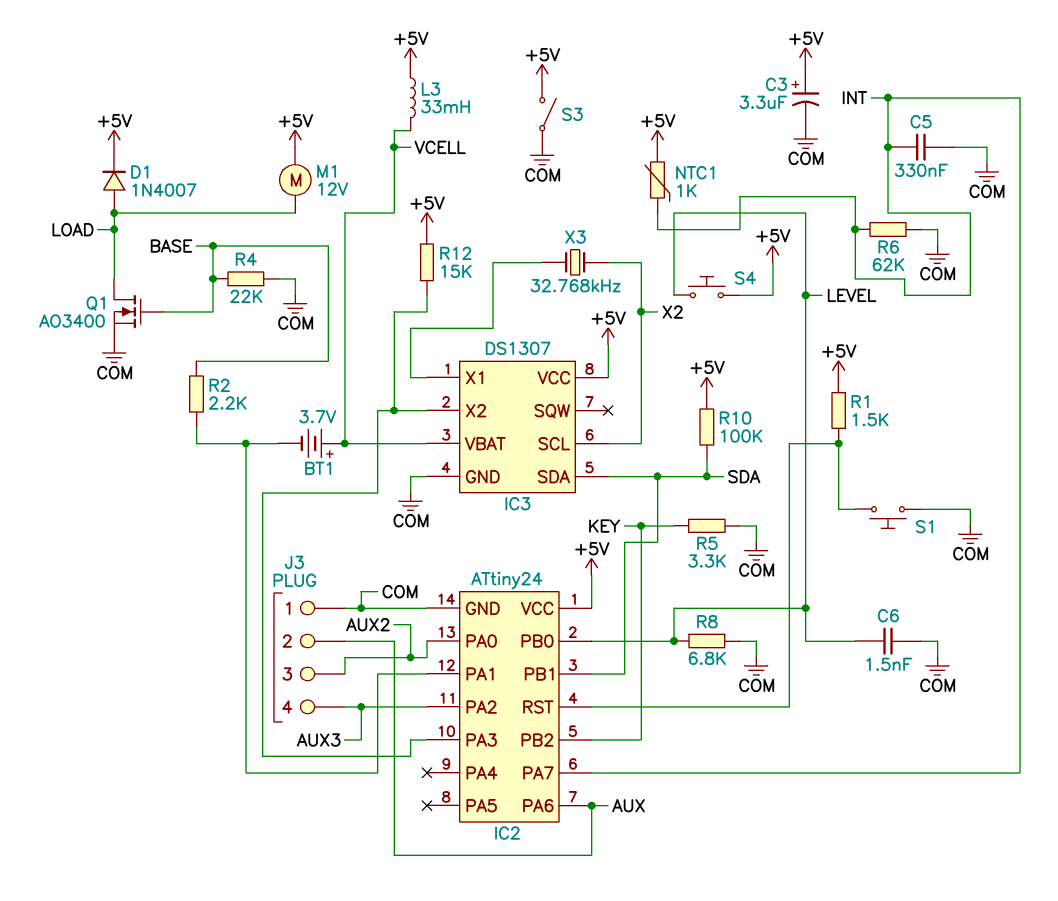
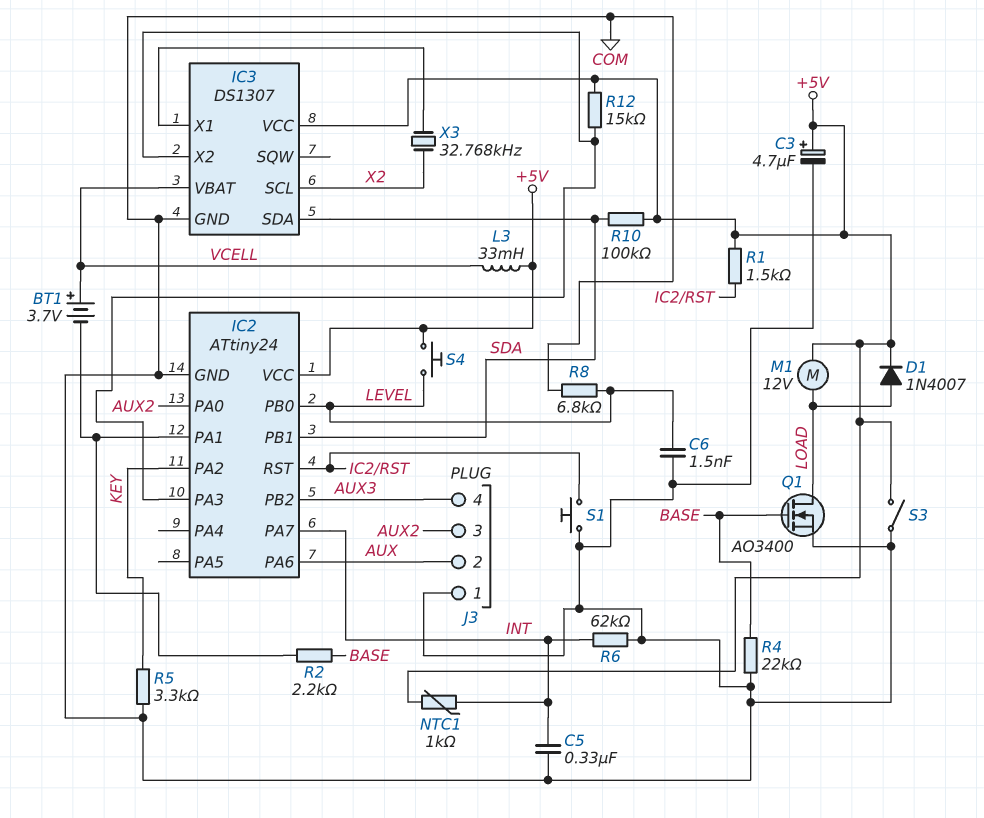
C3: 3.3uF (plus +5V, minus COM) -> 4.7uF (plus +5V, minus COM)
IC2 pin PA2: AUX3 -> KEY
IC2 pin PB2: KEY -> AUX3

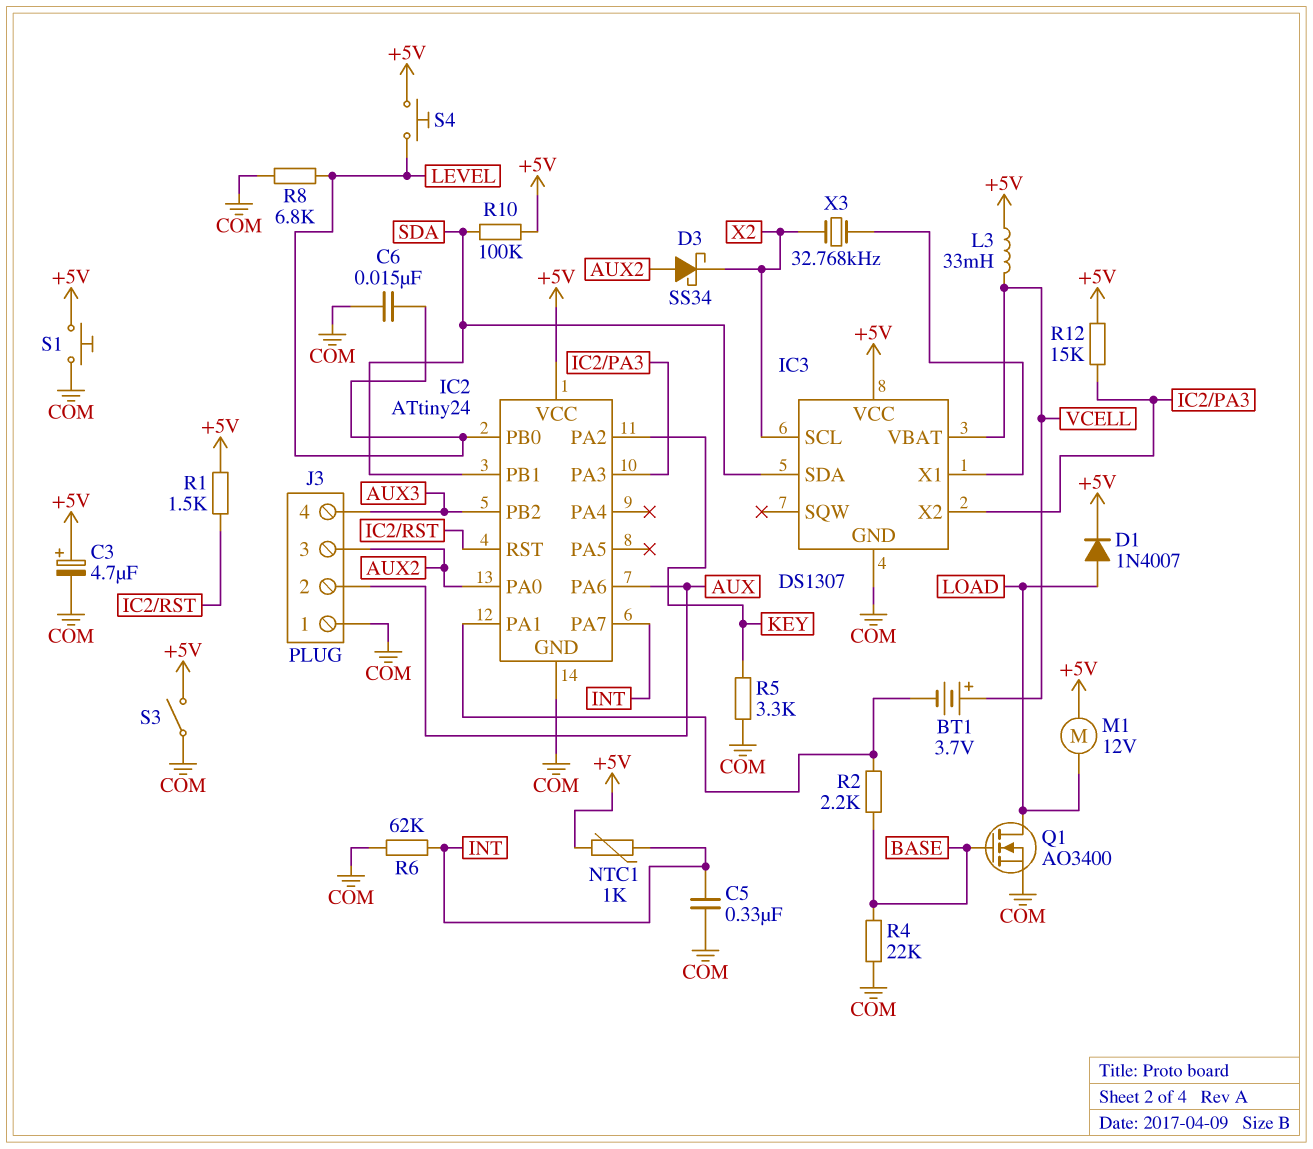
C6: 1.5nF (COM, LEVEL) -> 15nF (COM, LEVEL)
D3: none -> schottky SS34 (A AUX2, K X2)
S1: button (COM, IC2/RST) -> button (+5V, COM)

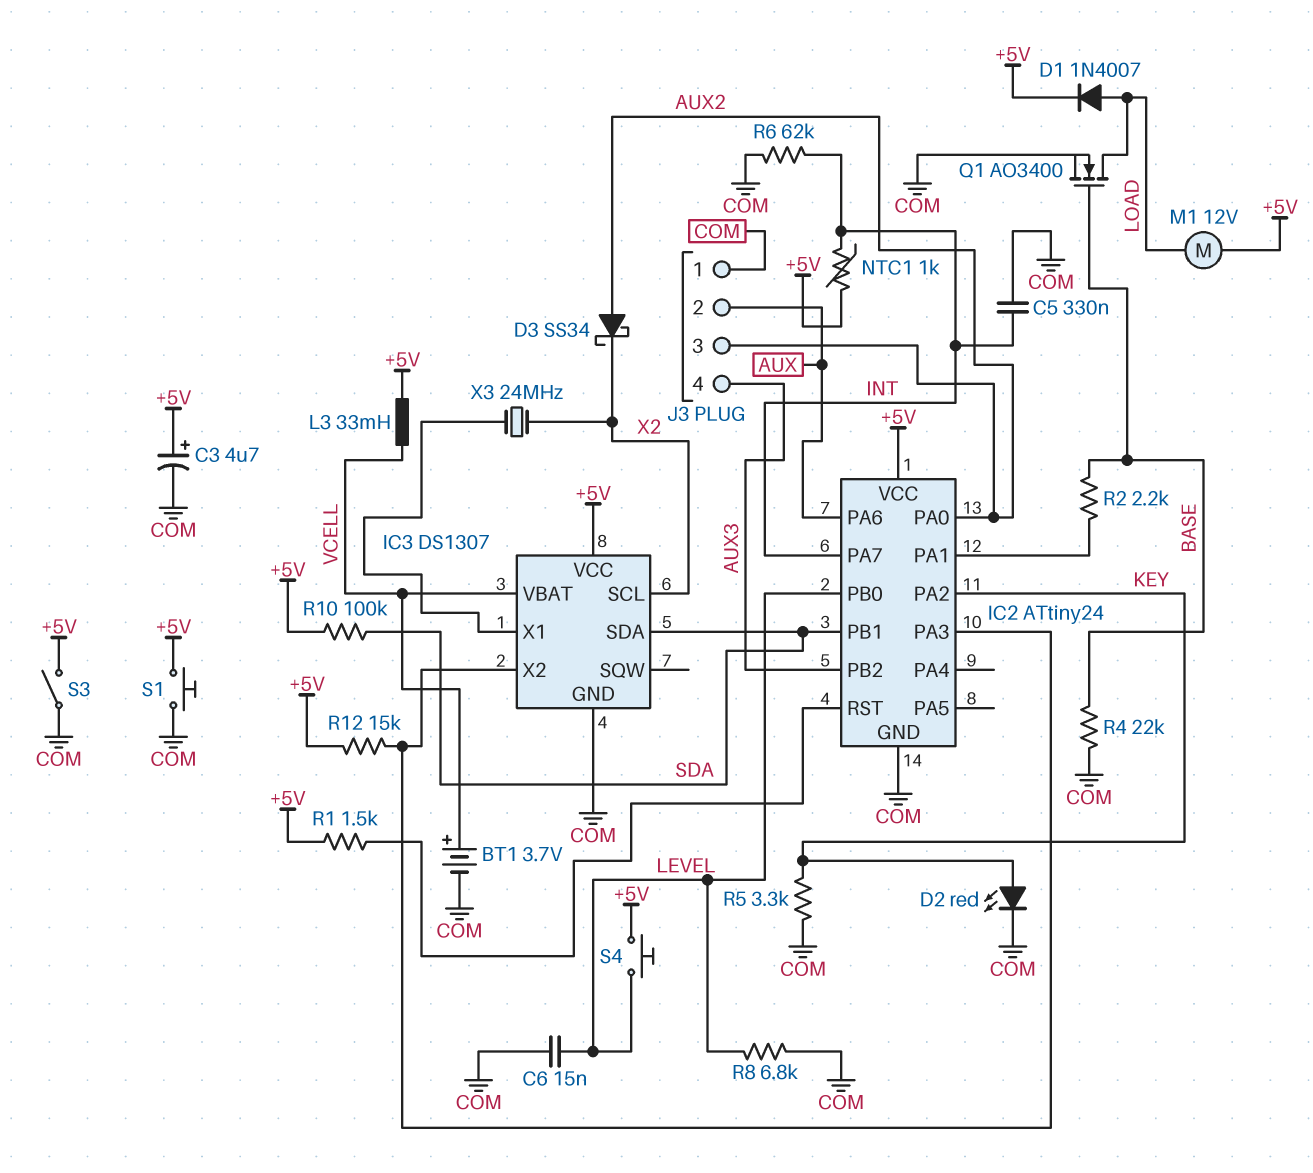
BT1: 3.7V (plus VCELL, minus IC2/PA1) -> 3.7V (plus VCELL, minus COM)
D2: none -> LED red (A KEY, K COM)
X3: 32.768kHz (IC3/X1, X2) -> 24MHz (IC3/X1, X2)

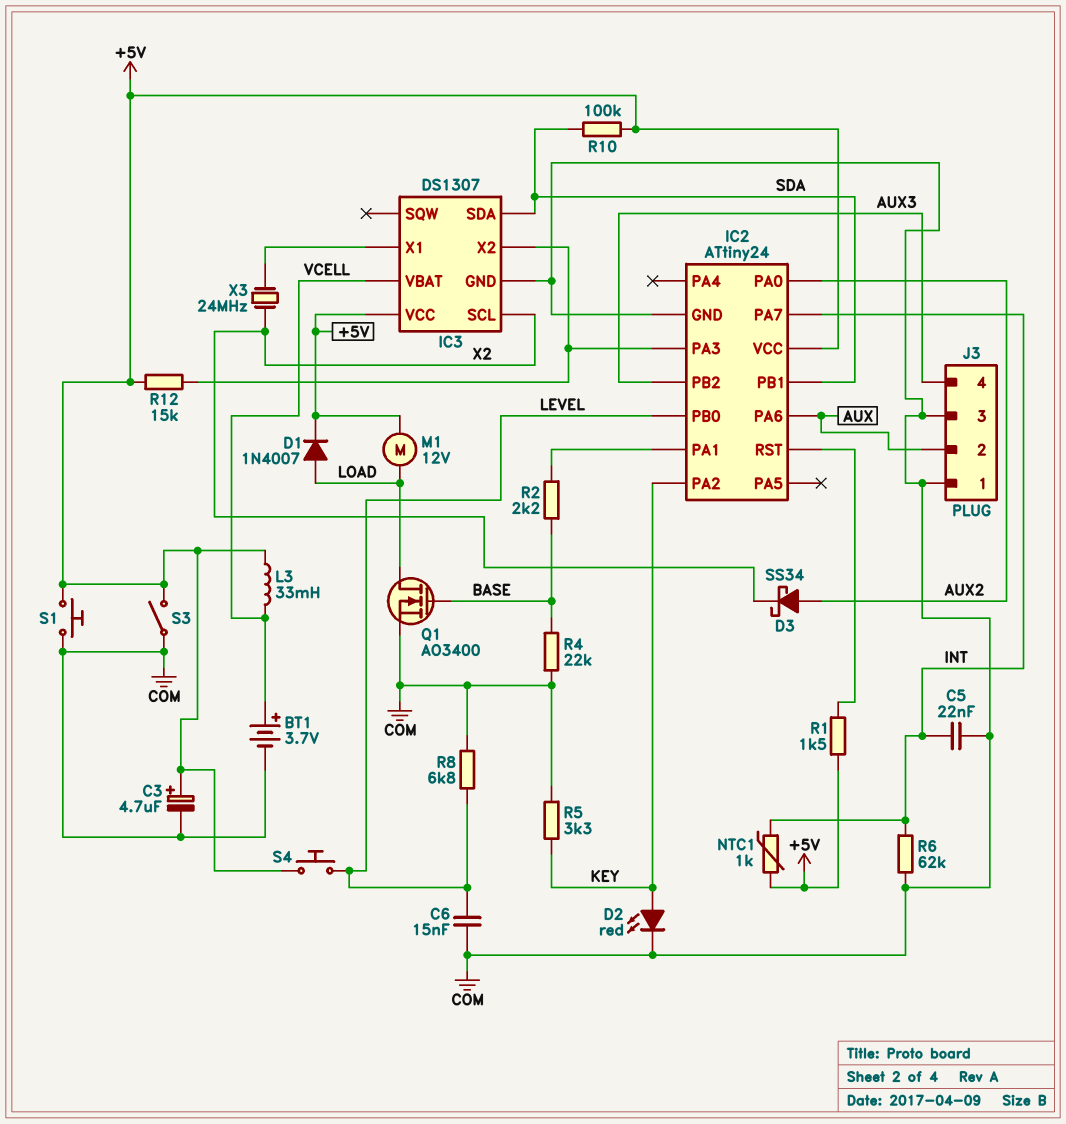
C5: 330nF (COM, INT) -> 22nF (COM, INT)
J3 pin 3: AUX2 -> COM

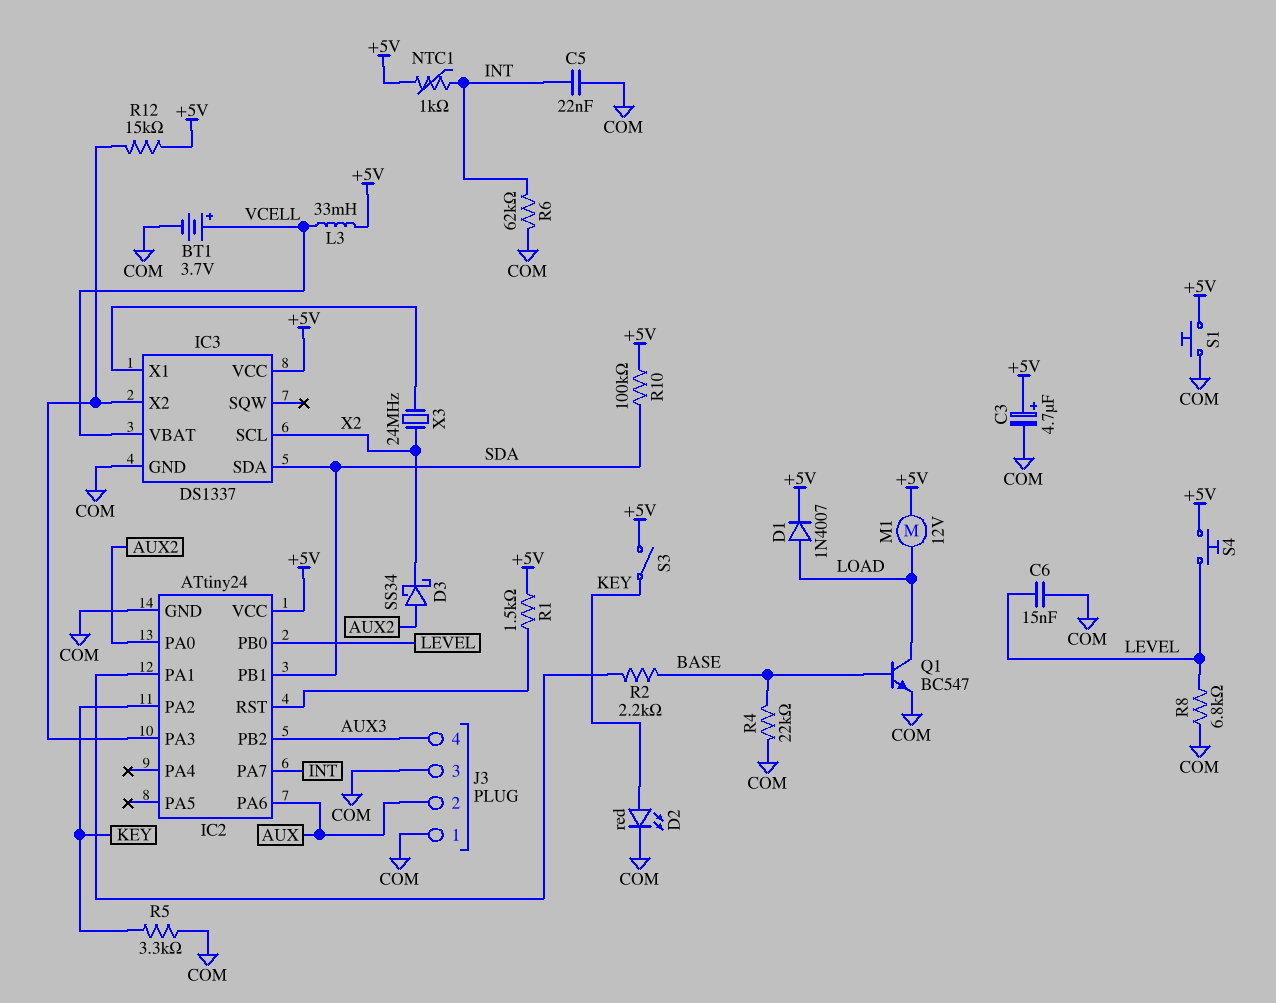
IC3: DS1307 -> DS1337
Q1: NMOS AO3400 (G BASE, D LOAD, S COM) -> NPN BC547 (B BASE, C LOAD, E COM)
S3: switch (+5V, COM) -> switch (+5V, KEY)

